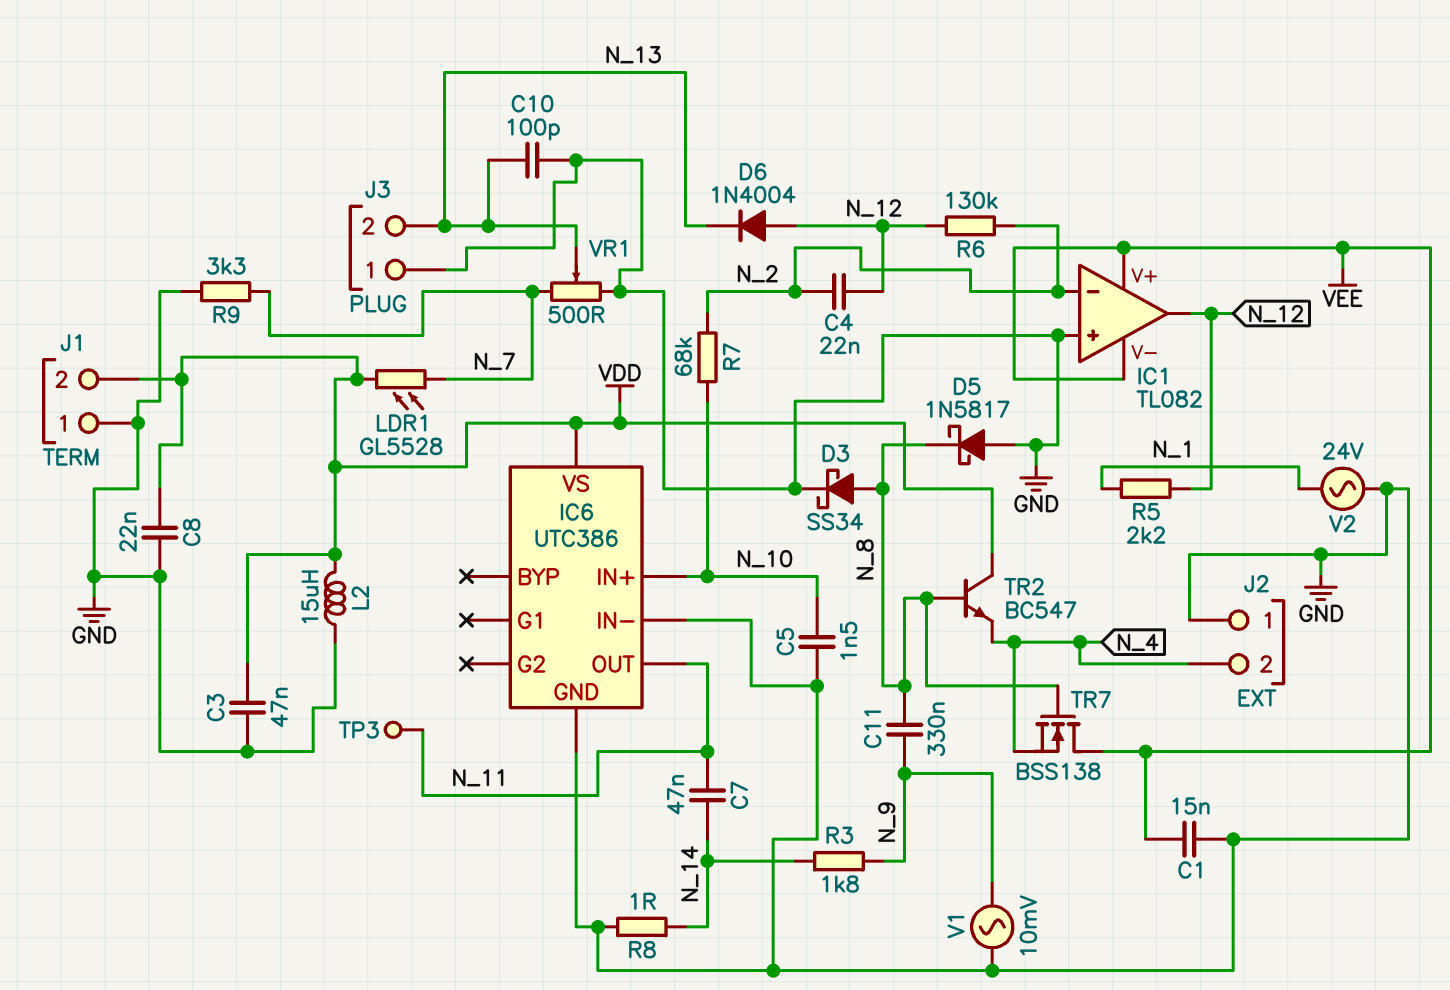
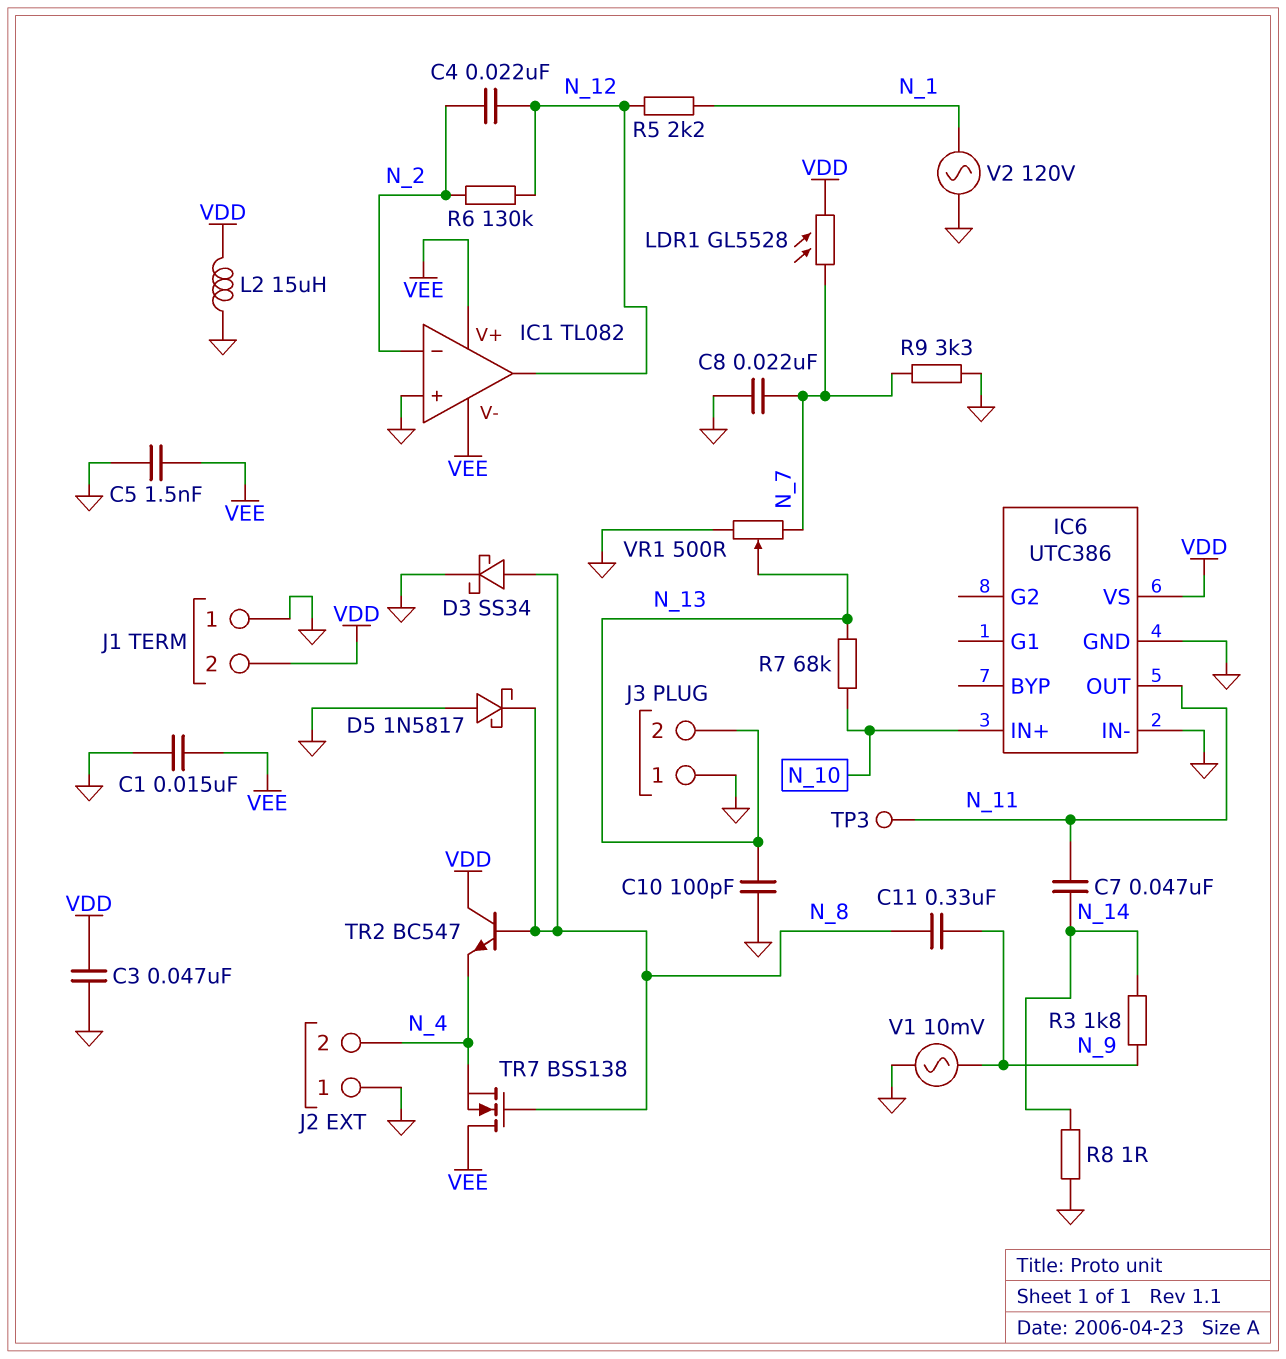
C5: 1.5nF (GND, N_10) -> 1.5nF (GND, VEE)
C8: 22nF (GND, VDD) -> 22nF (GND, N_7)
D6: diode 1N4004 (A N_12, K N_13) -> none
R7: 68k (N_2, N_10) -> 68k (N_10, N_13)
V2: AC 24V (GND, N_1) -> AC 120V (GND, N_1)

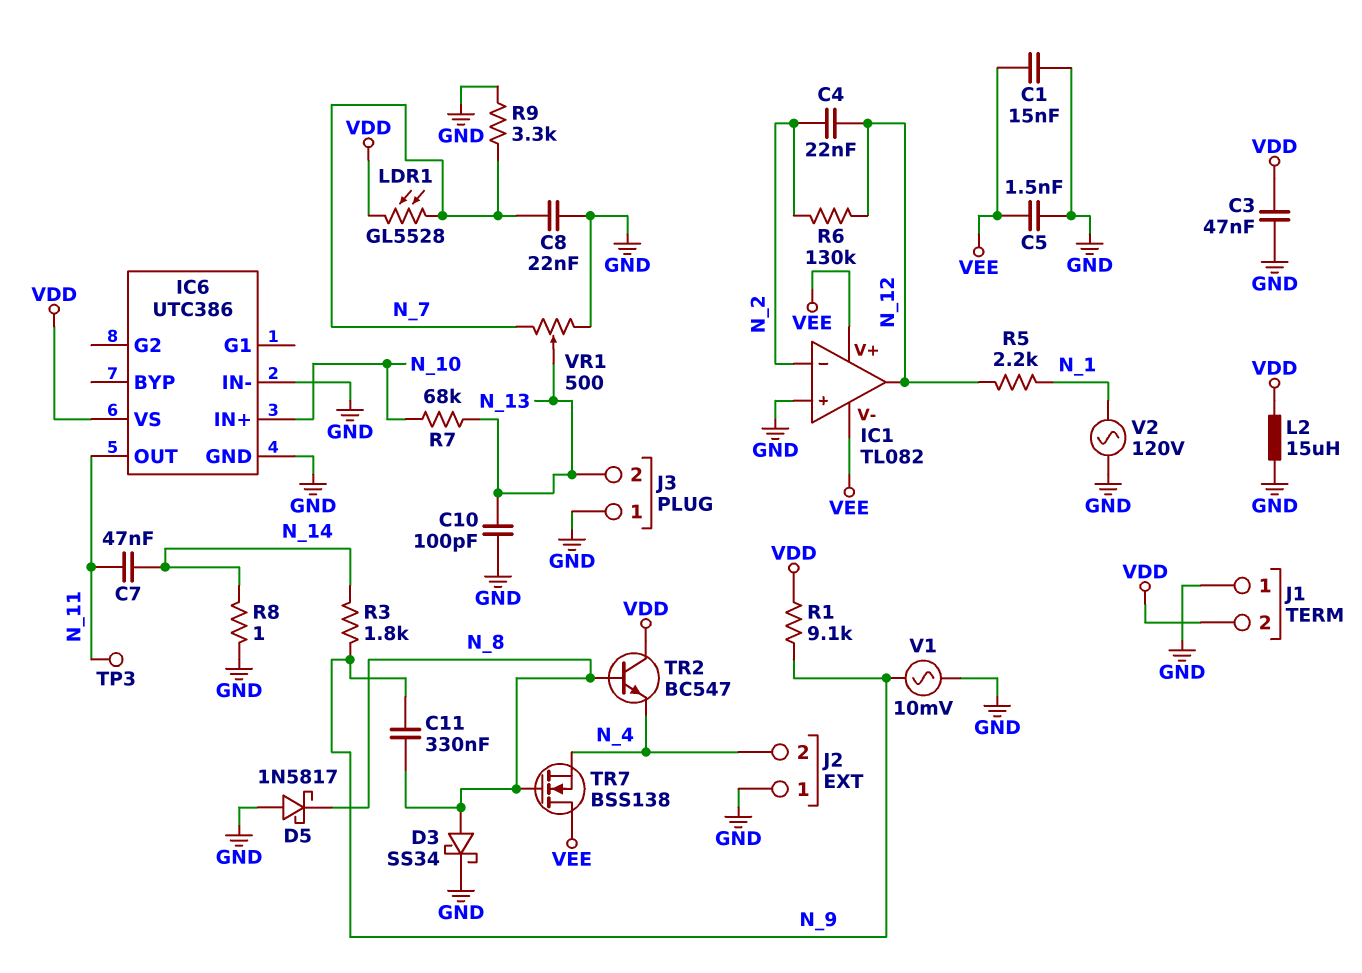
R1: none -> 9.1k (N_9, VDD)

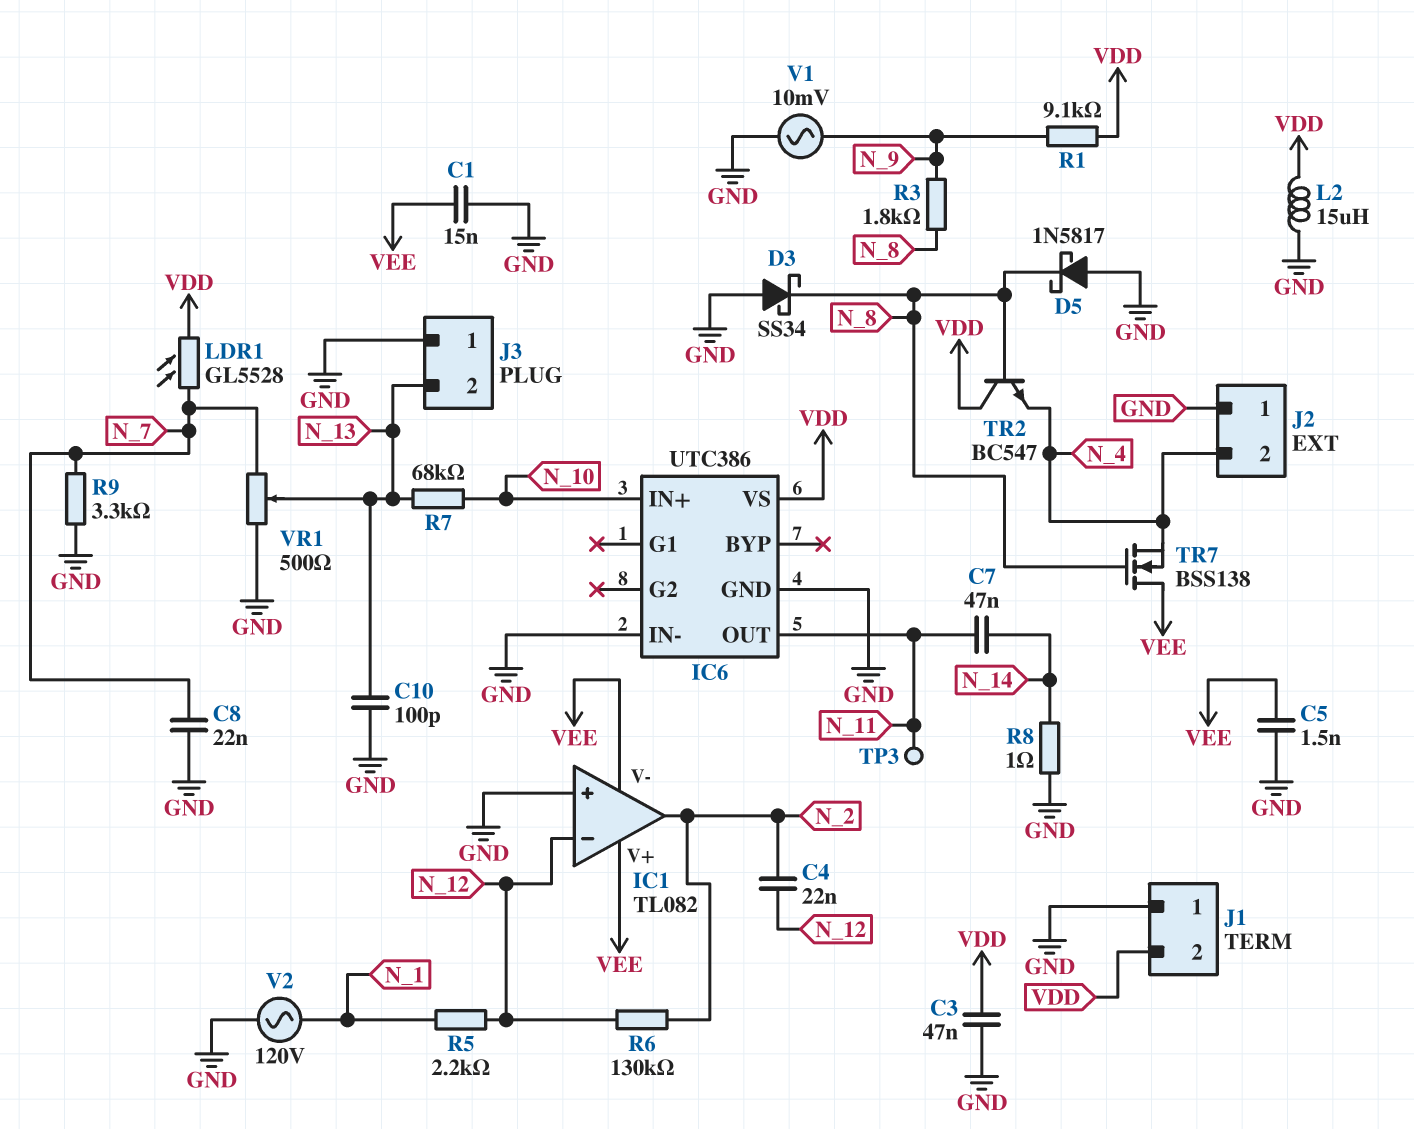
C11: 330nF (N_8, N_9) -> none
D3: schottky SS34 (A N_8, K GND) -> schottky SS34 (A GND, K N_8)
IC1 pin in-: N_2 -> N_12
IC1 pin out: N_12 -> N_2
R3: 1.8k (N_9, N_14) -> 1.8k (N_8, N_9)

